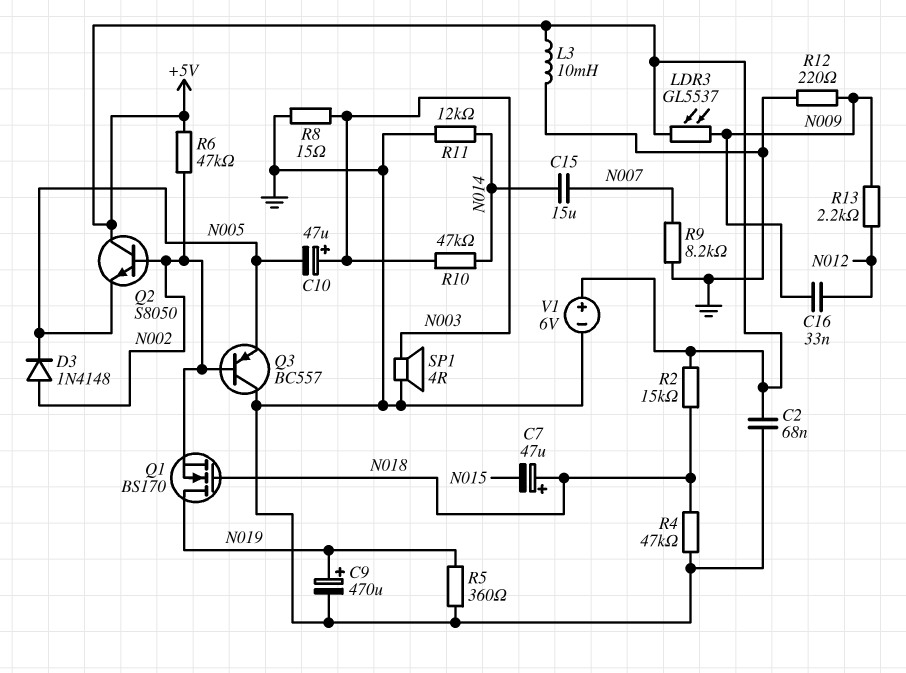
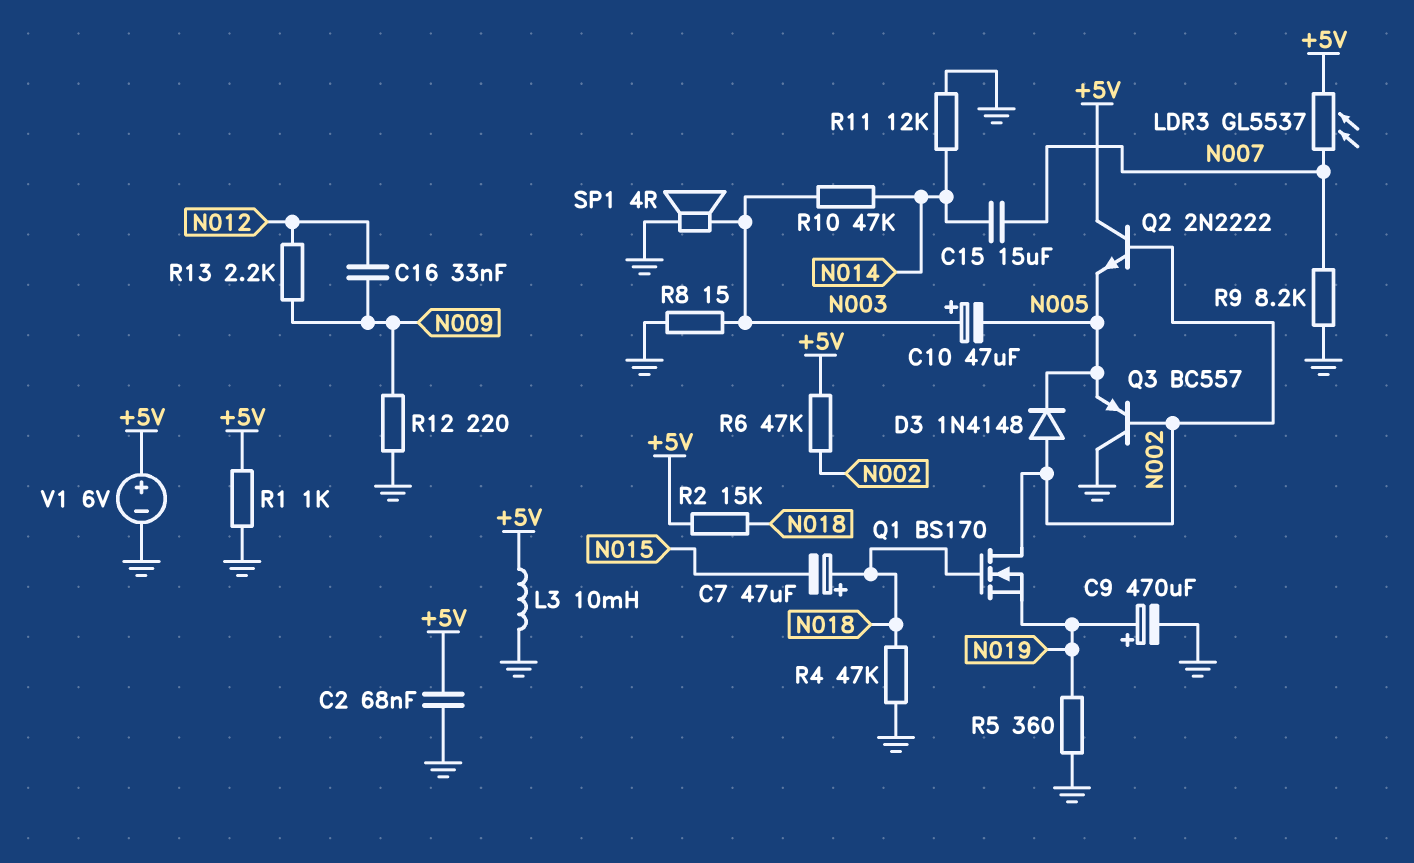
LDR3: GL5537 (+5V, N009) -> GL5537 (+5V, N007)
Q1: NMOS BS170 (G N018, D N019, S N002) -> NMOS BS170 (G N018, D N002, S N019)
Q2: NPN S8050 (B N002, C +5V, E N005) -> NPN 2N2222 (B N002, C +5V, E N005)
R1: none -> 1k (+5V, GND)

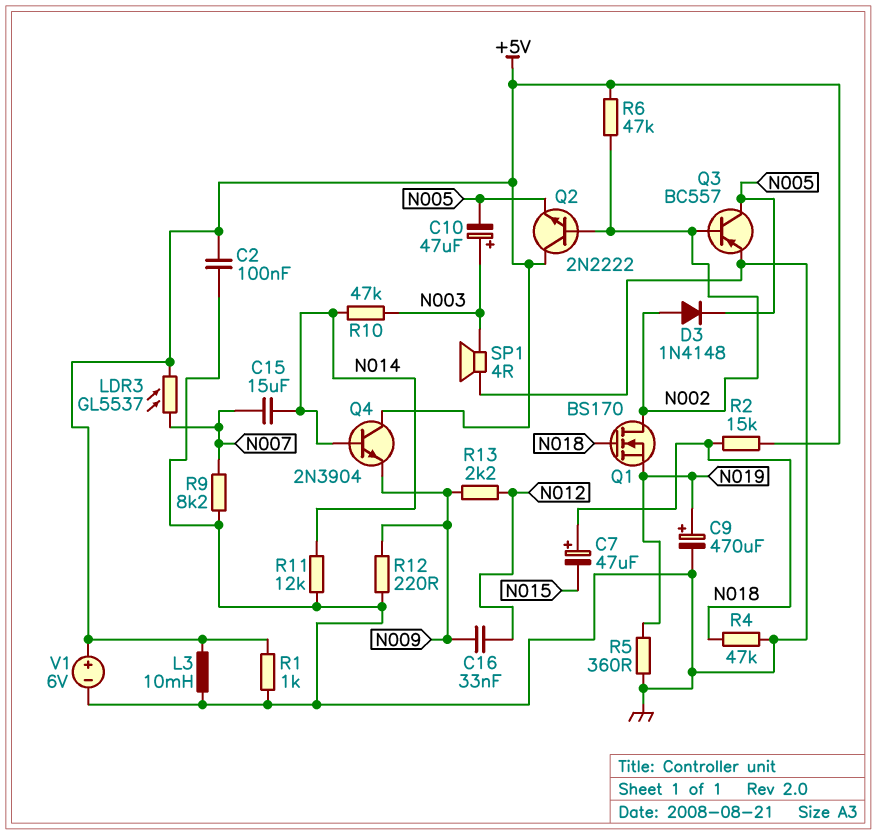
C2: 68nF (+5V, GND) -> 100nF (+5V, GND)
Q3: PNP BC557 (B N002, C GND, E N005) -> PNP BC557 (B N002, C N005, E GND)
Q4: none -> NPN 2N3904 (B N014, C +5V, E N009)
R8: 15 (GND, N003) -> none

